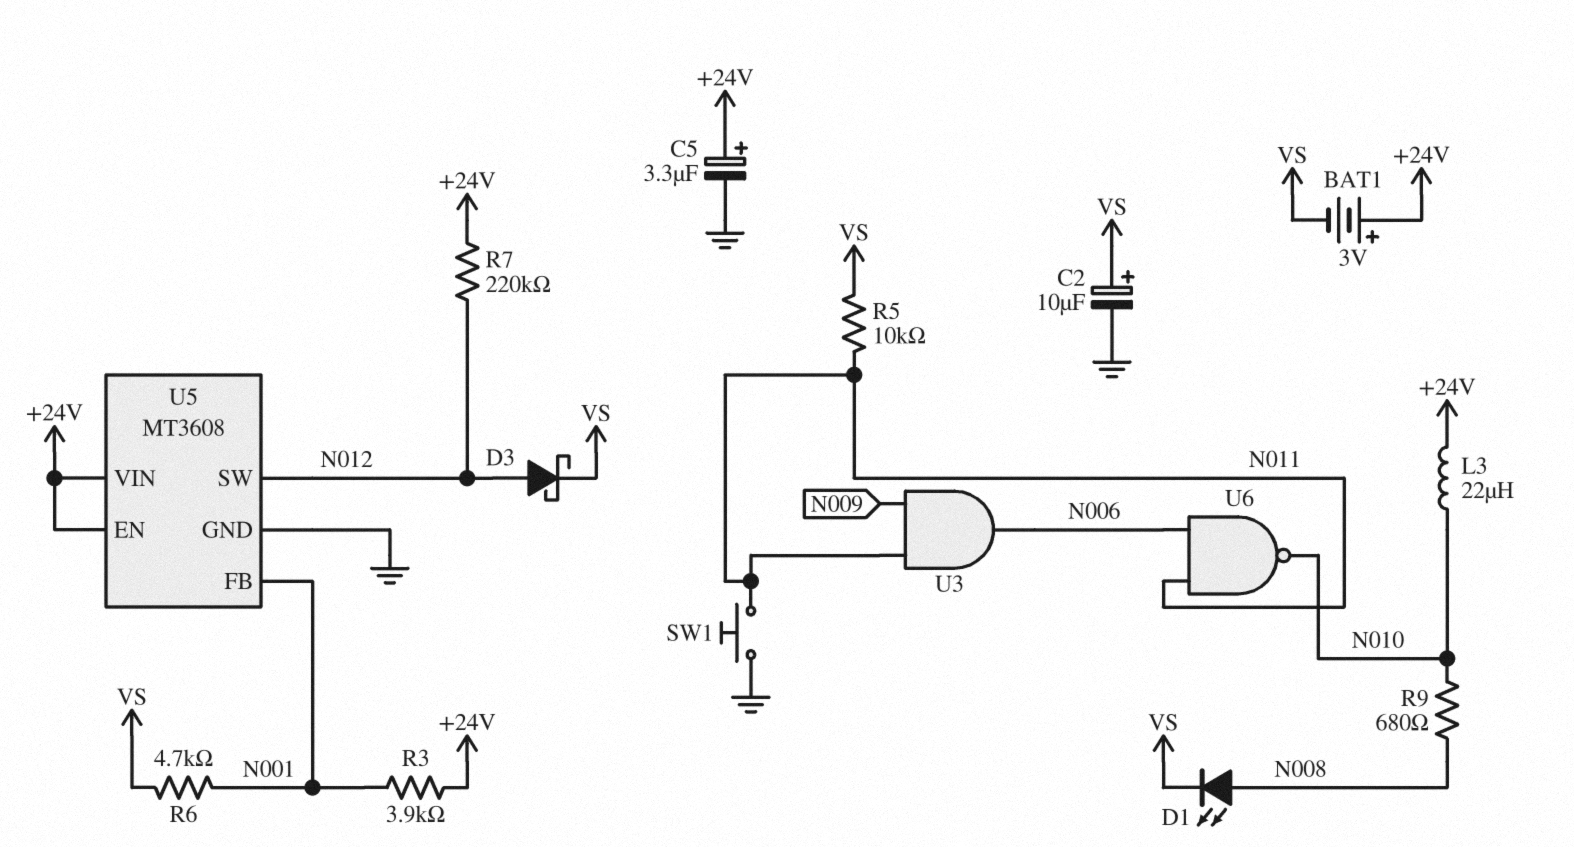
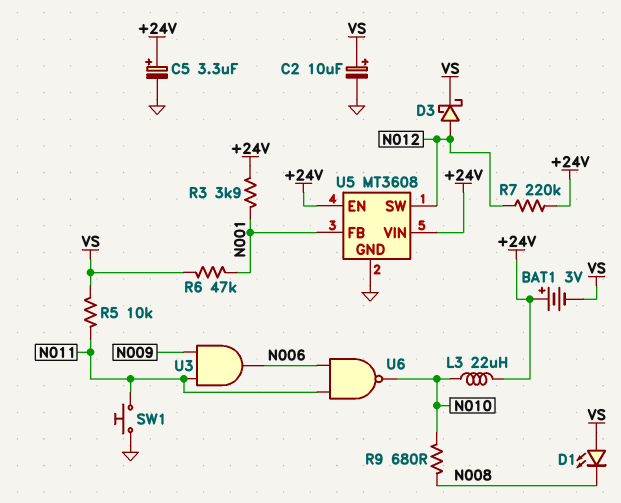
D1: LED (A N008, K VS) -> LED (A VS, K N008)
R6: 4.7k (N001, VS) -> 47k (N001, VS)

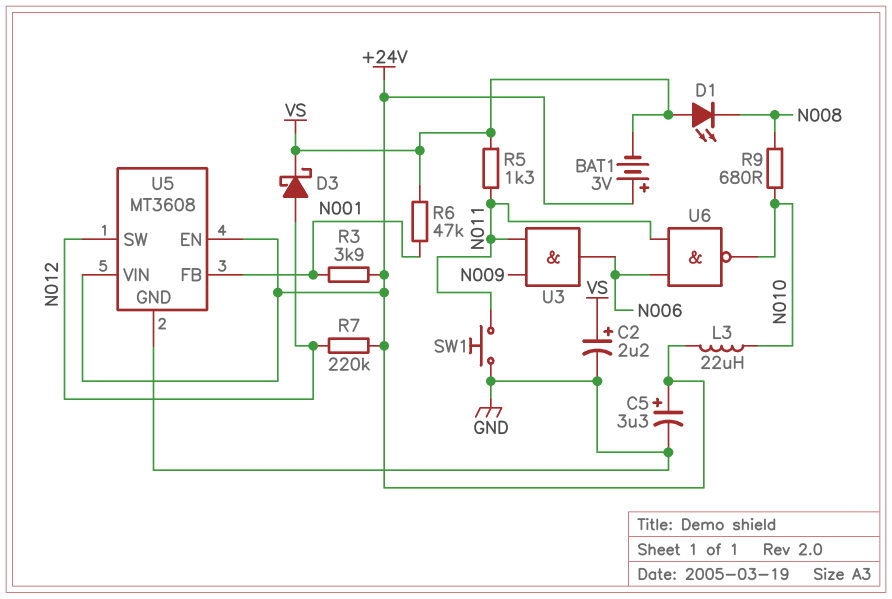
C2: 10uF (plus VS, minus GND) -> 2.2uF (plus VS, minus GND)
R5: 10k (N011, VS) -> 1.3k (N011, VS)

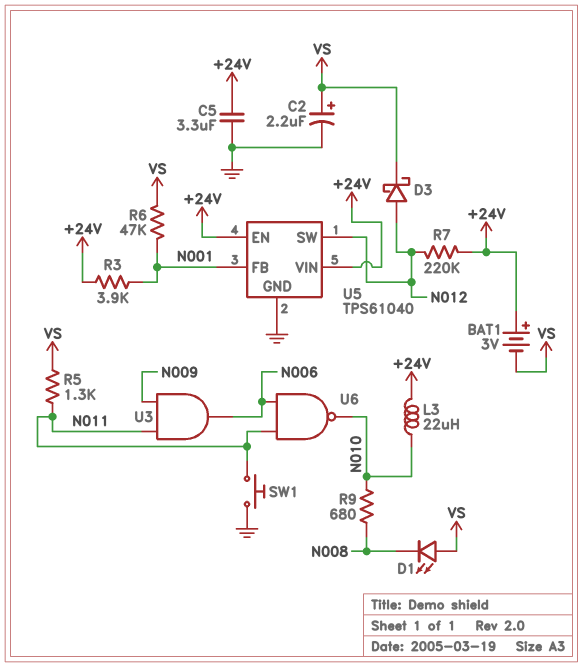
C5: 3.3uF (plus +24V, minus GND) -> 3.3uF (+24V, GND)
U5: MT3608 -> TPS61040

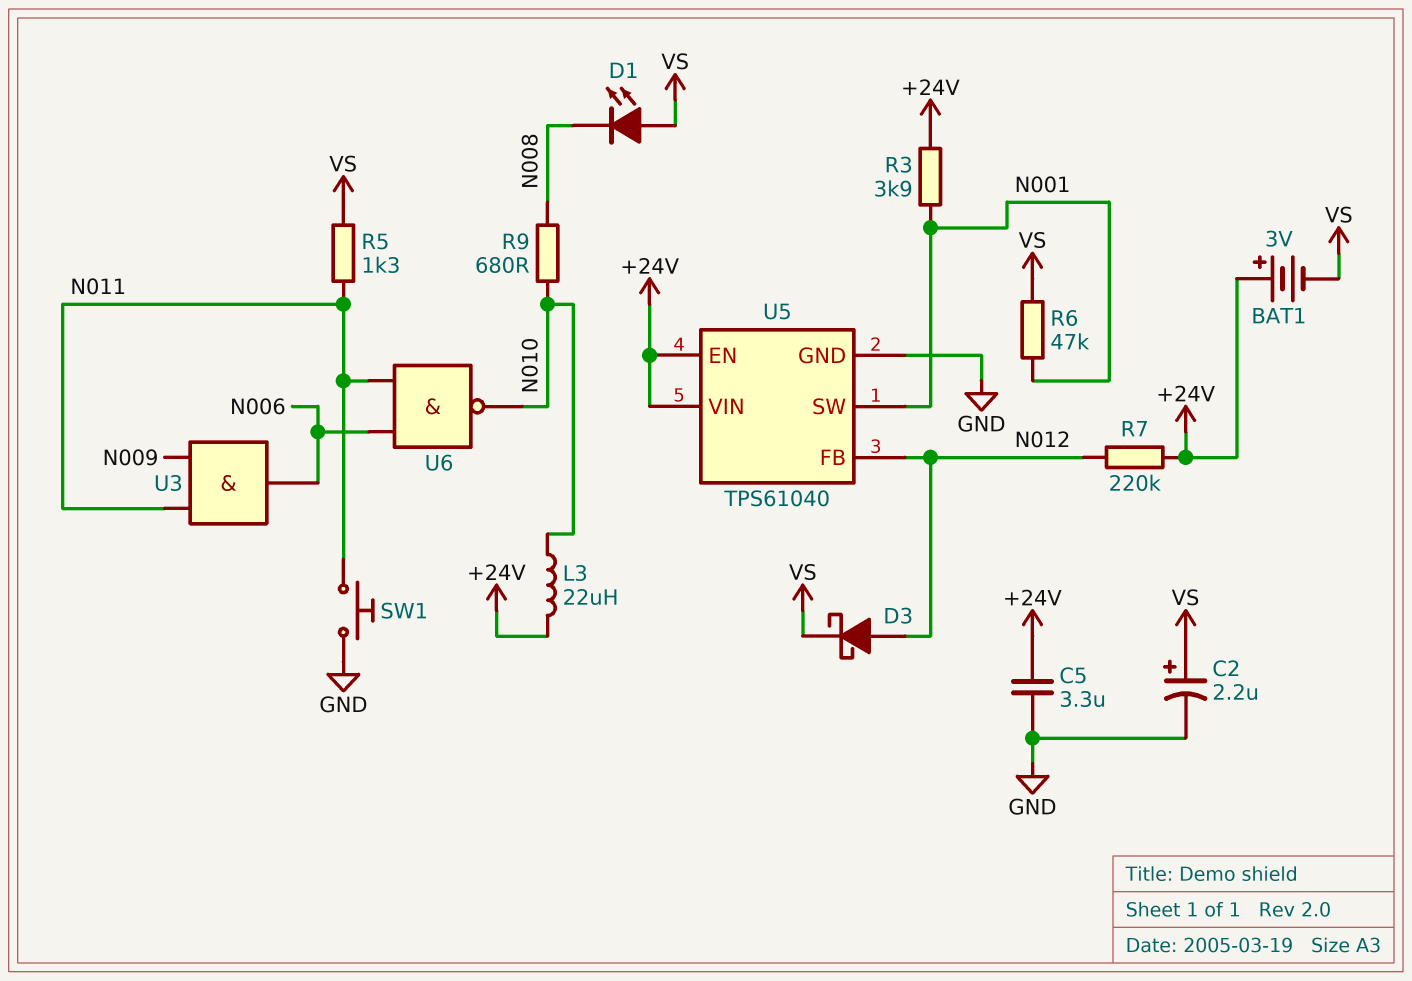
U5 pin FB: N001 -> N012
U5 pin SW: N012 -> N001

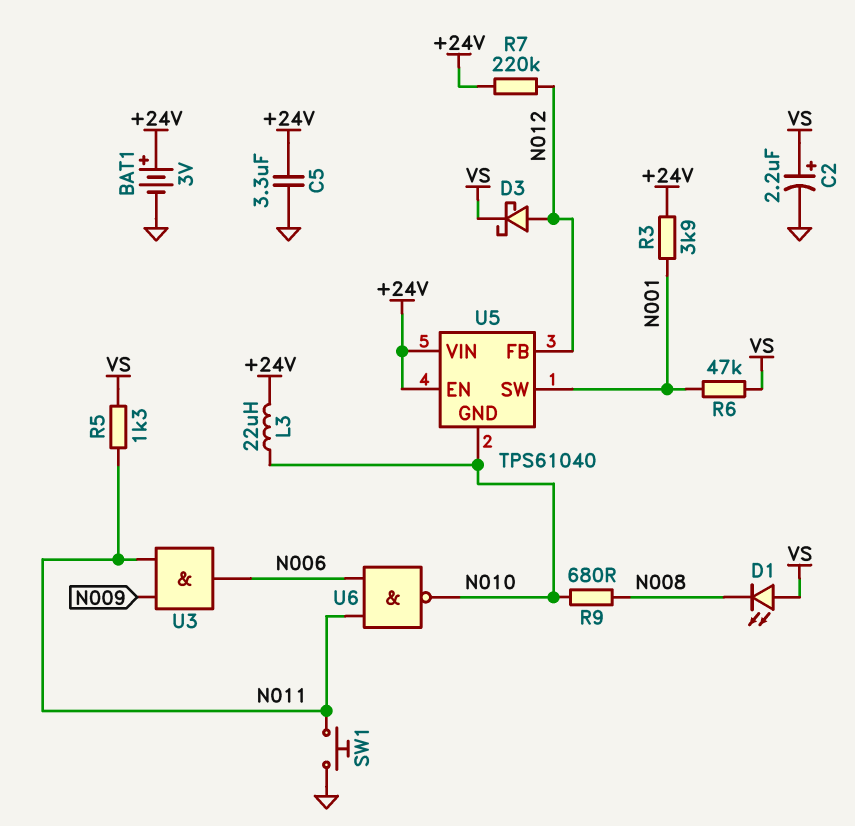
BAT1: 3V (plus +24V, minus VS) -> 3V (plus +24V, minus GND)
U5 pin GND: GND -> N010

